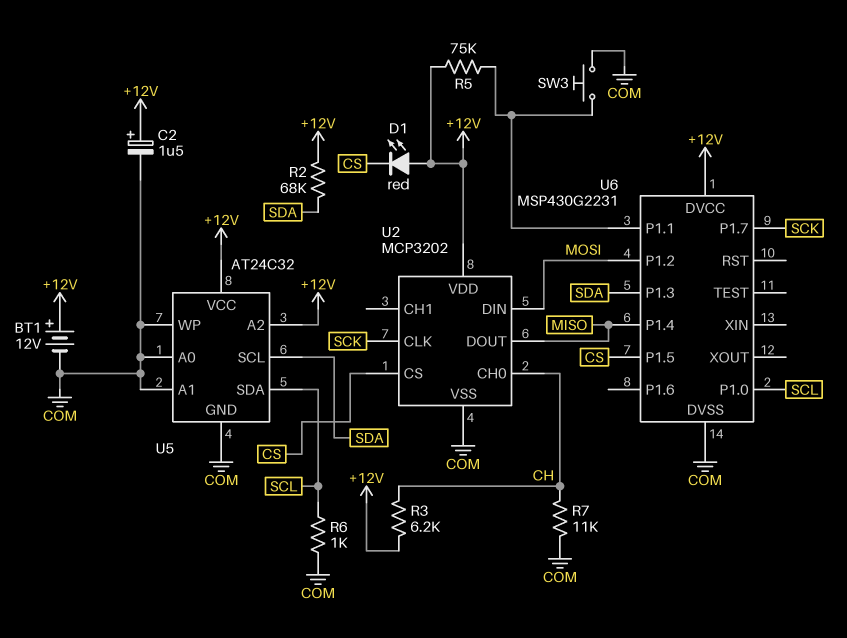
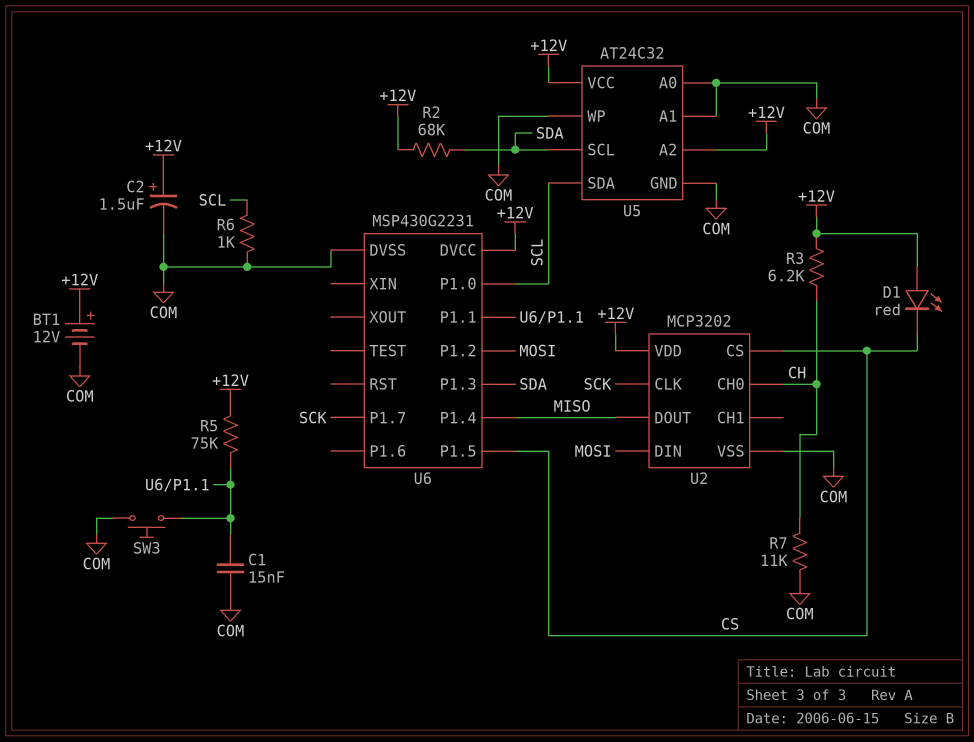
C1: none -> 15nF (COM, U6/P1.1)

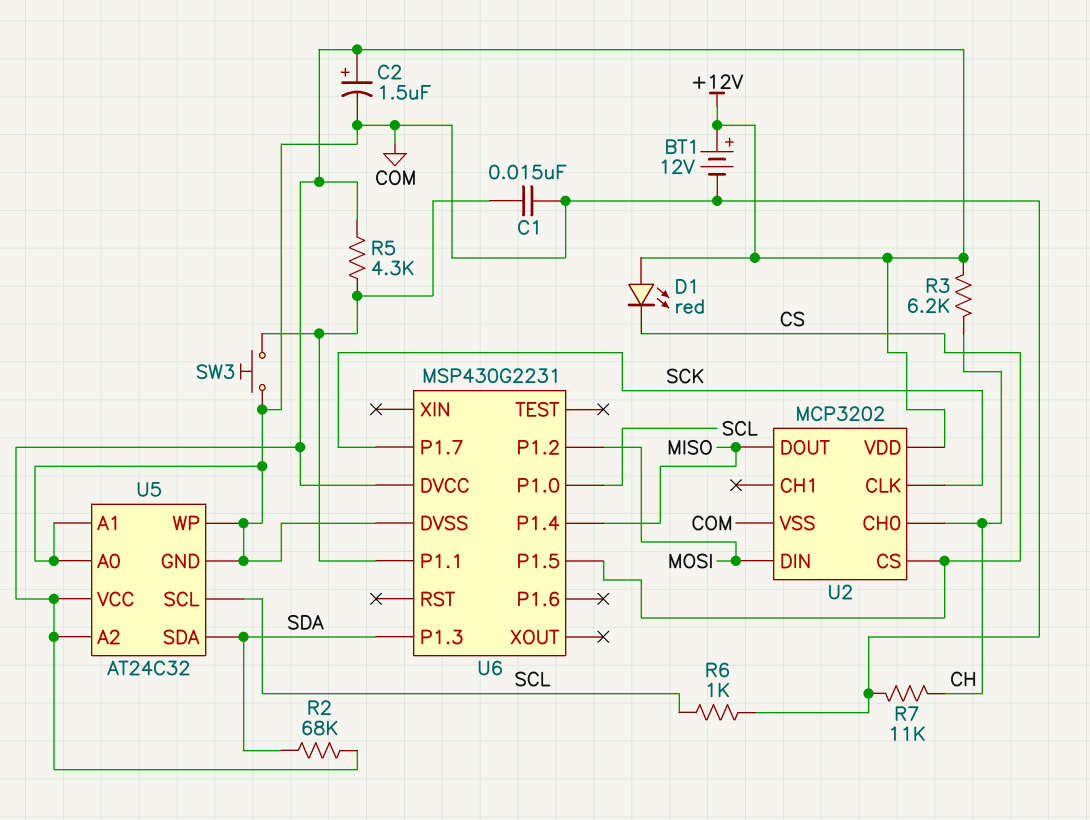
R5: 75k (+12V, U6/P1.1) -> 4.3k (+12V, U6/P1.1)
U5 pin SCL: SDA -> SCL
U5 pin SDA: SCL -> SDA

